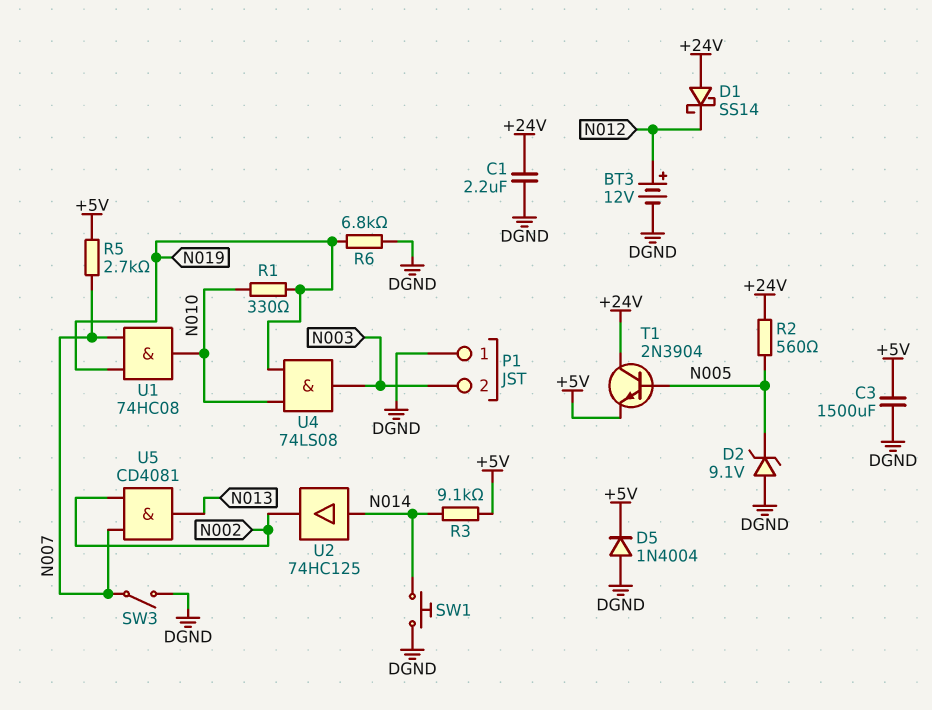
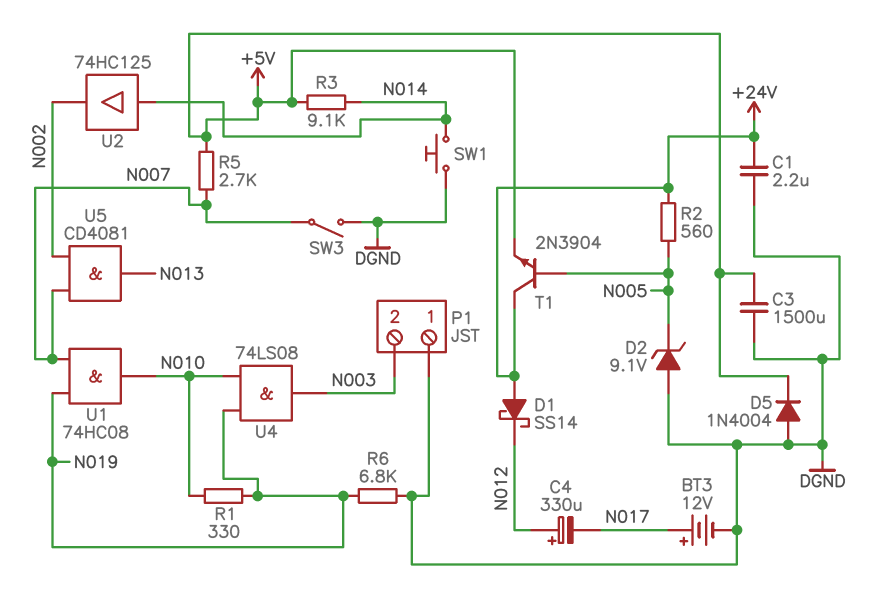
BT3: 12V (plus N012, minus DGND) -> 12V (plus N017, minus DGND)
C4: none -> 330uF (plus N012, minus N017)

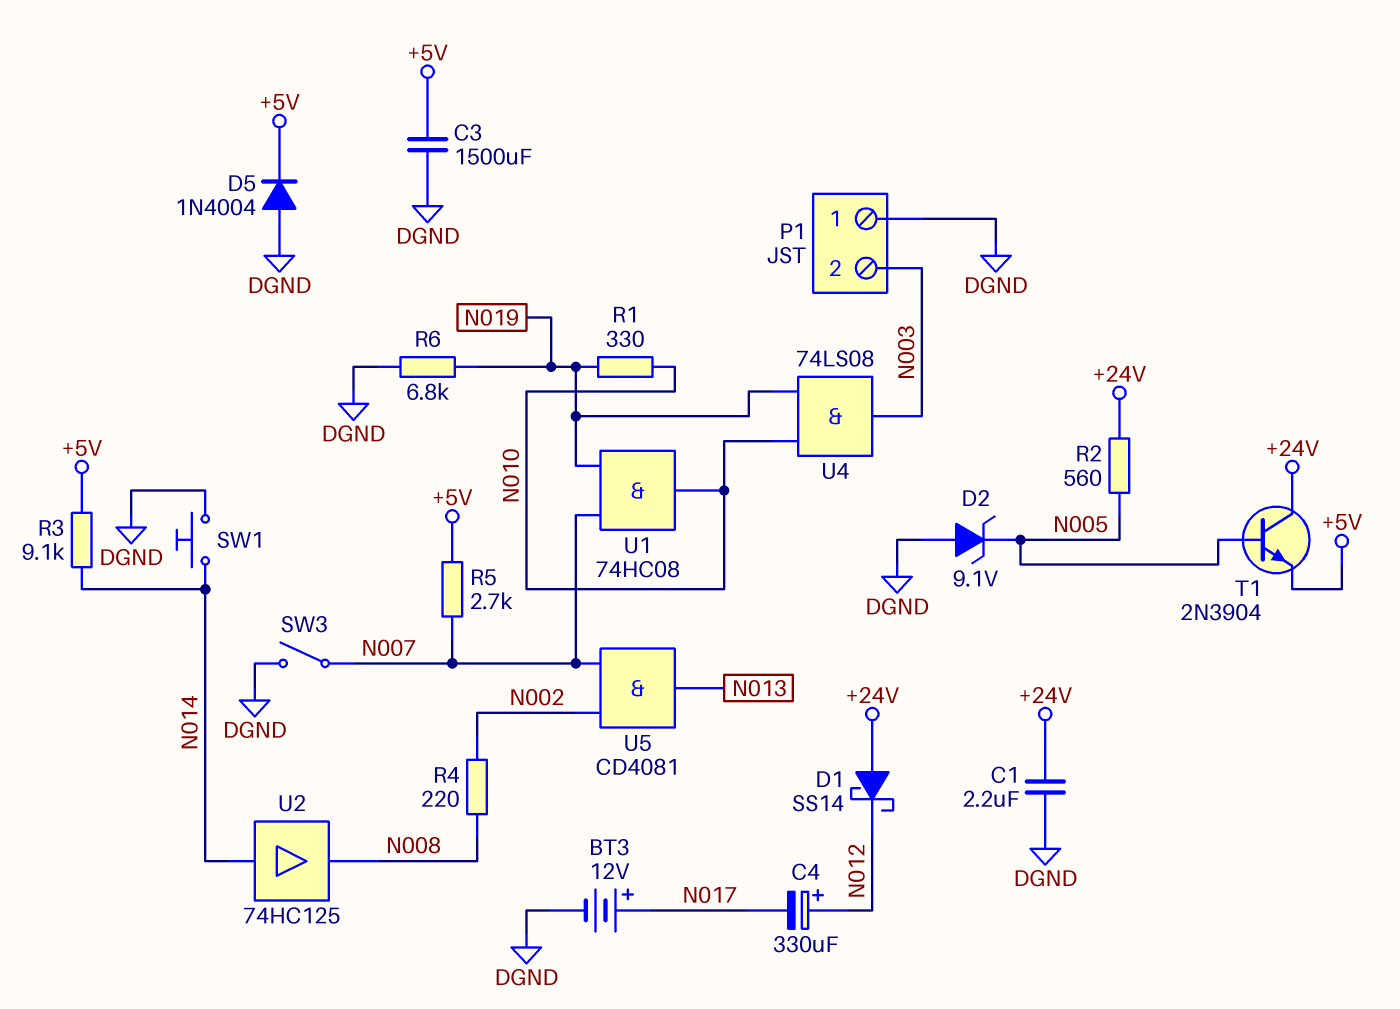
R4: none -> 220 (N002, N008)
U2: buffer 74HC125 (in N014, out N002) -> buffer 74HC125 (in N014, out N008)

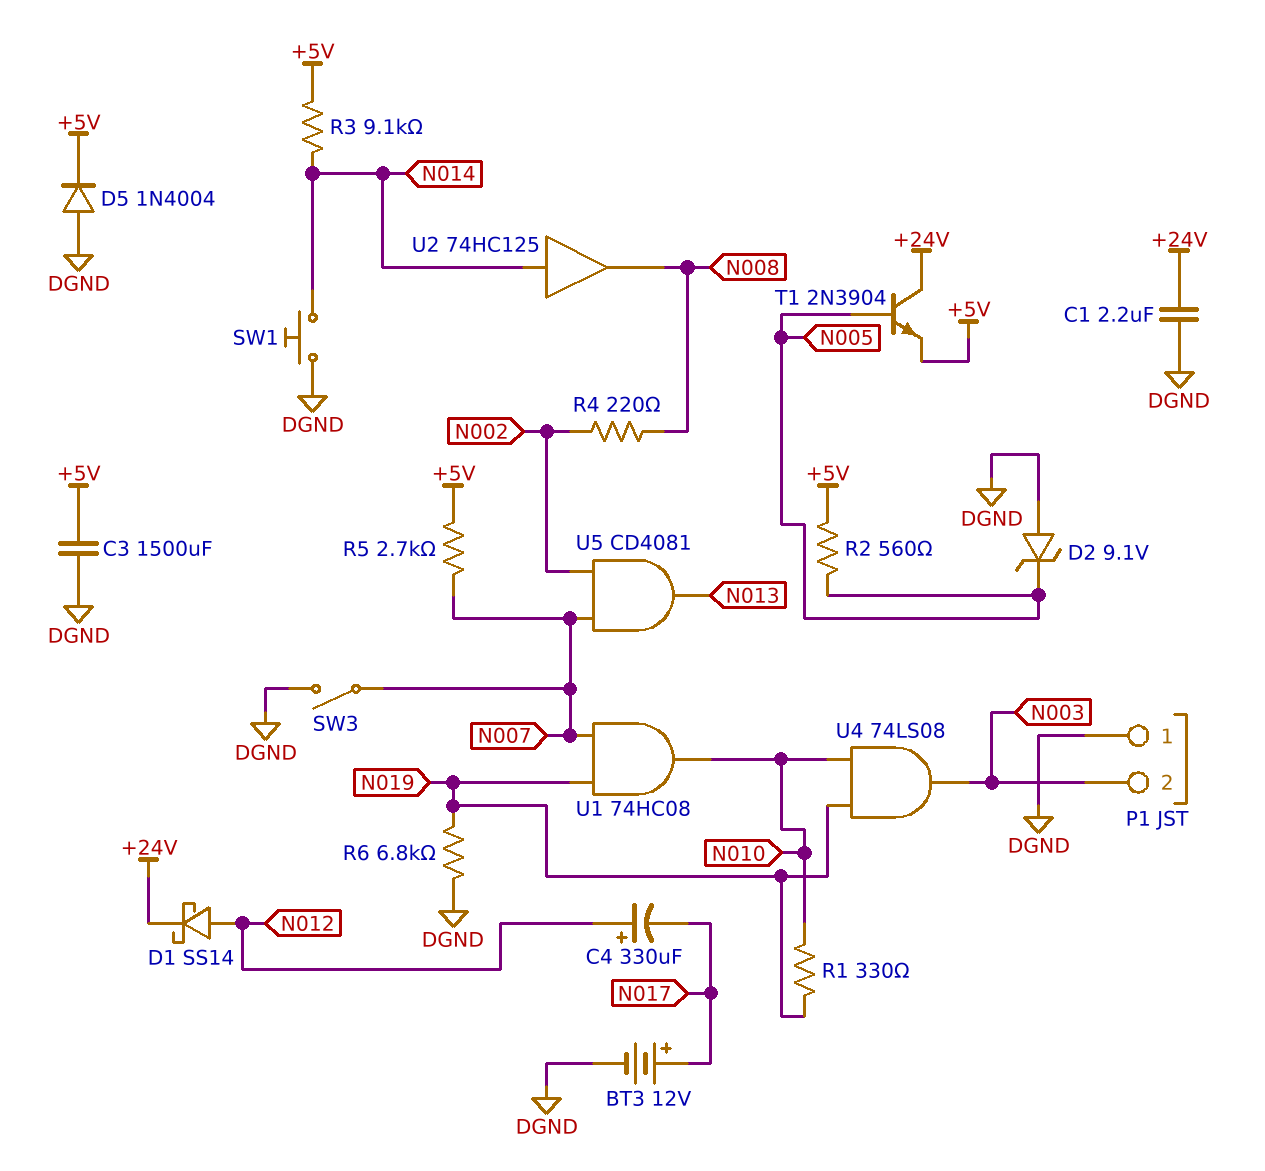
D1: schottky SS14 (A +24V, K N012) -> schottky SS14 (A N012, K +24V)
R2: 560 (+24V, N005) -> 560 (+5V, N005)

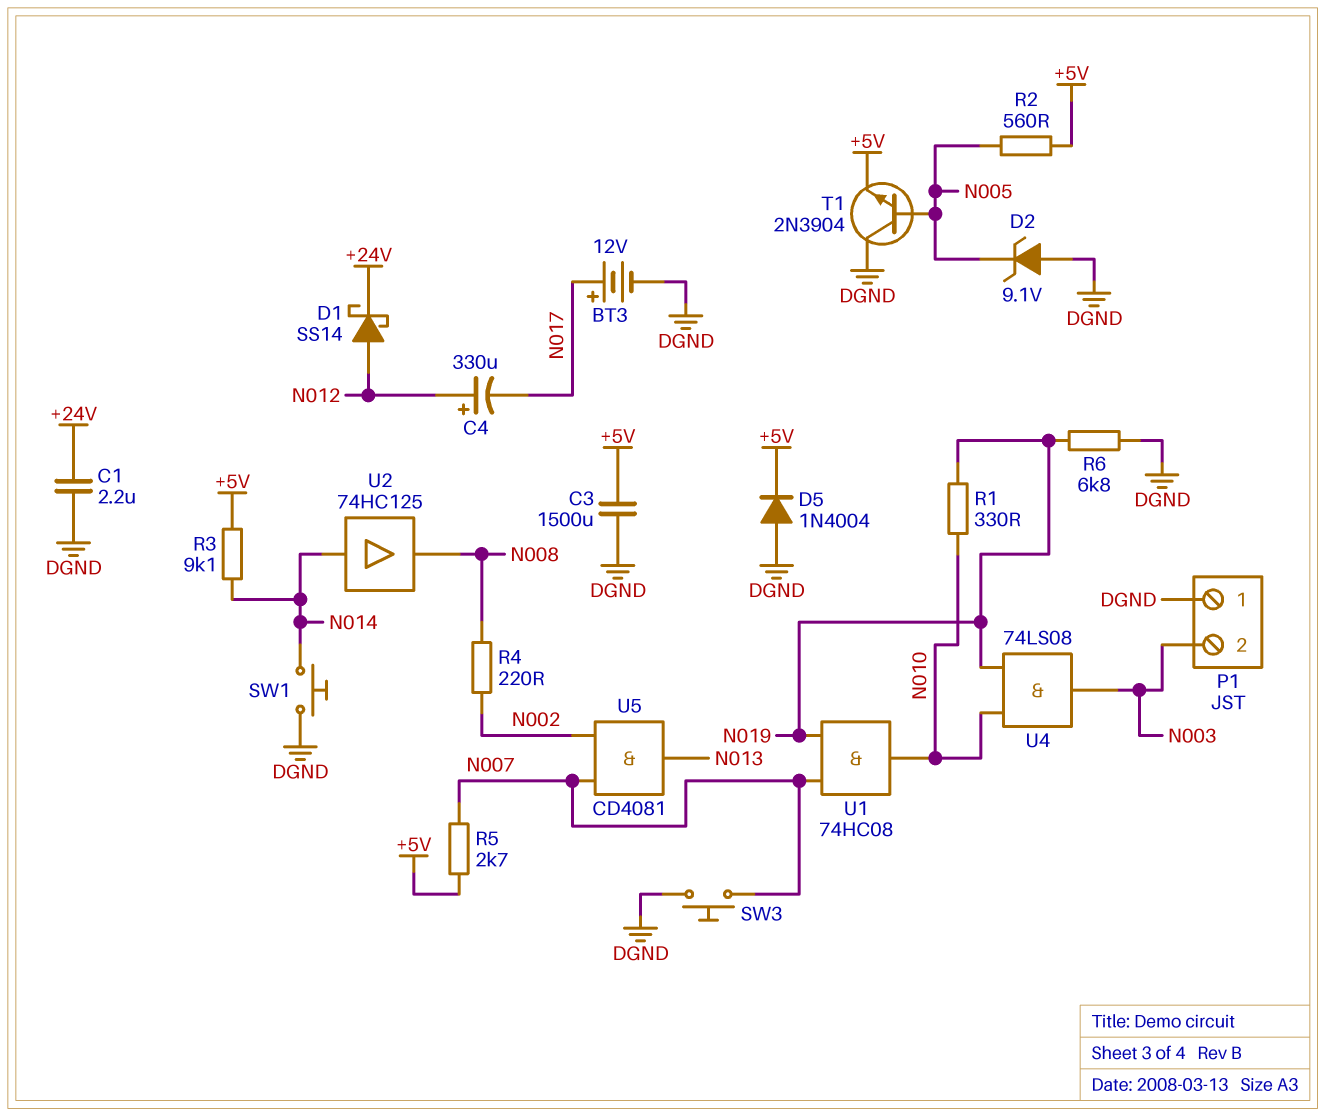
SW3: switch (DGND, N007) -> button (DGND, N007)
T1: NPN 2N3904 (B N005, C +24V, E +5V) -> NPN 2N3904 (B N005, C DGND, E +5V)

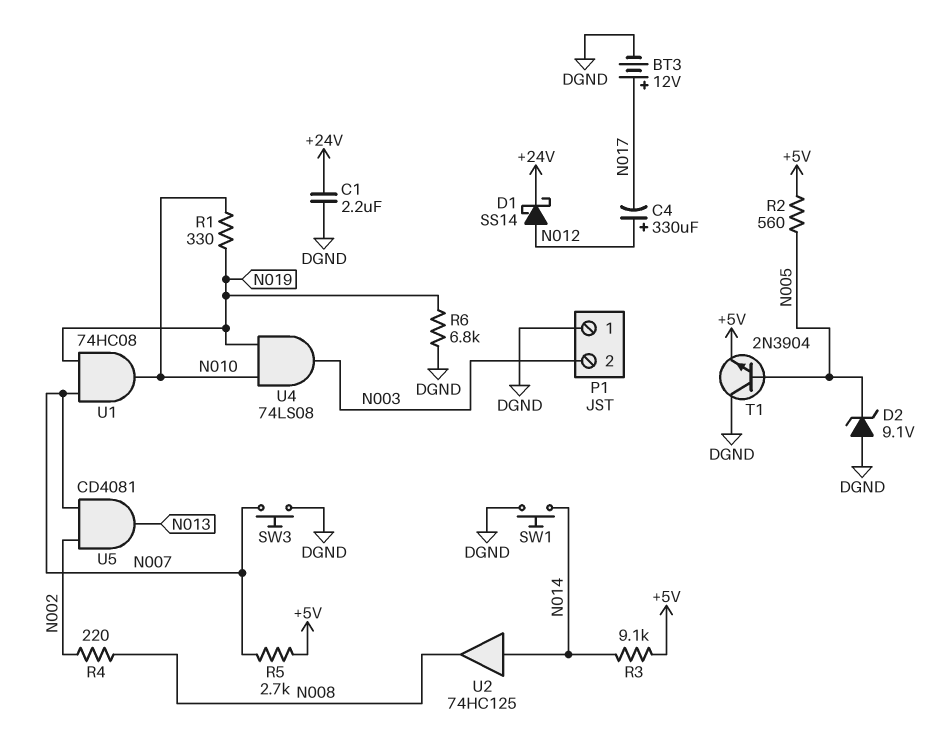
C3: 1500uF (+5V, DGND) -> none
D5: diode 1N4004 (A DGND, K +5V) -> none

